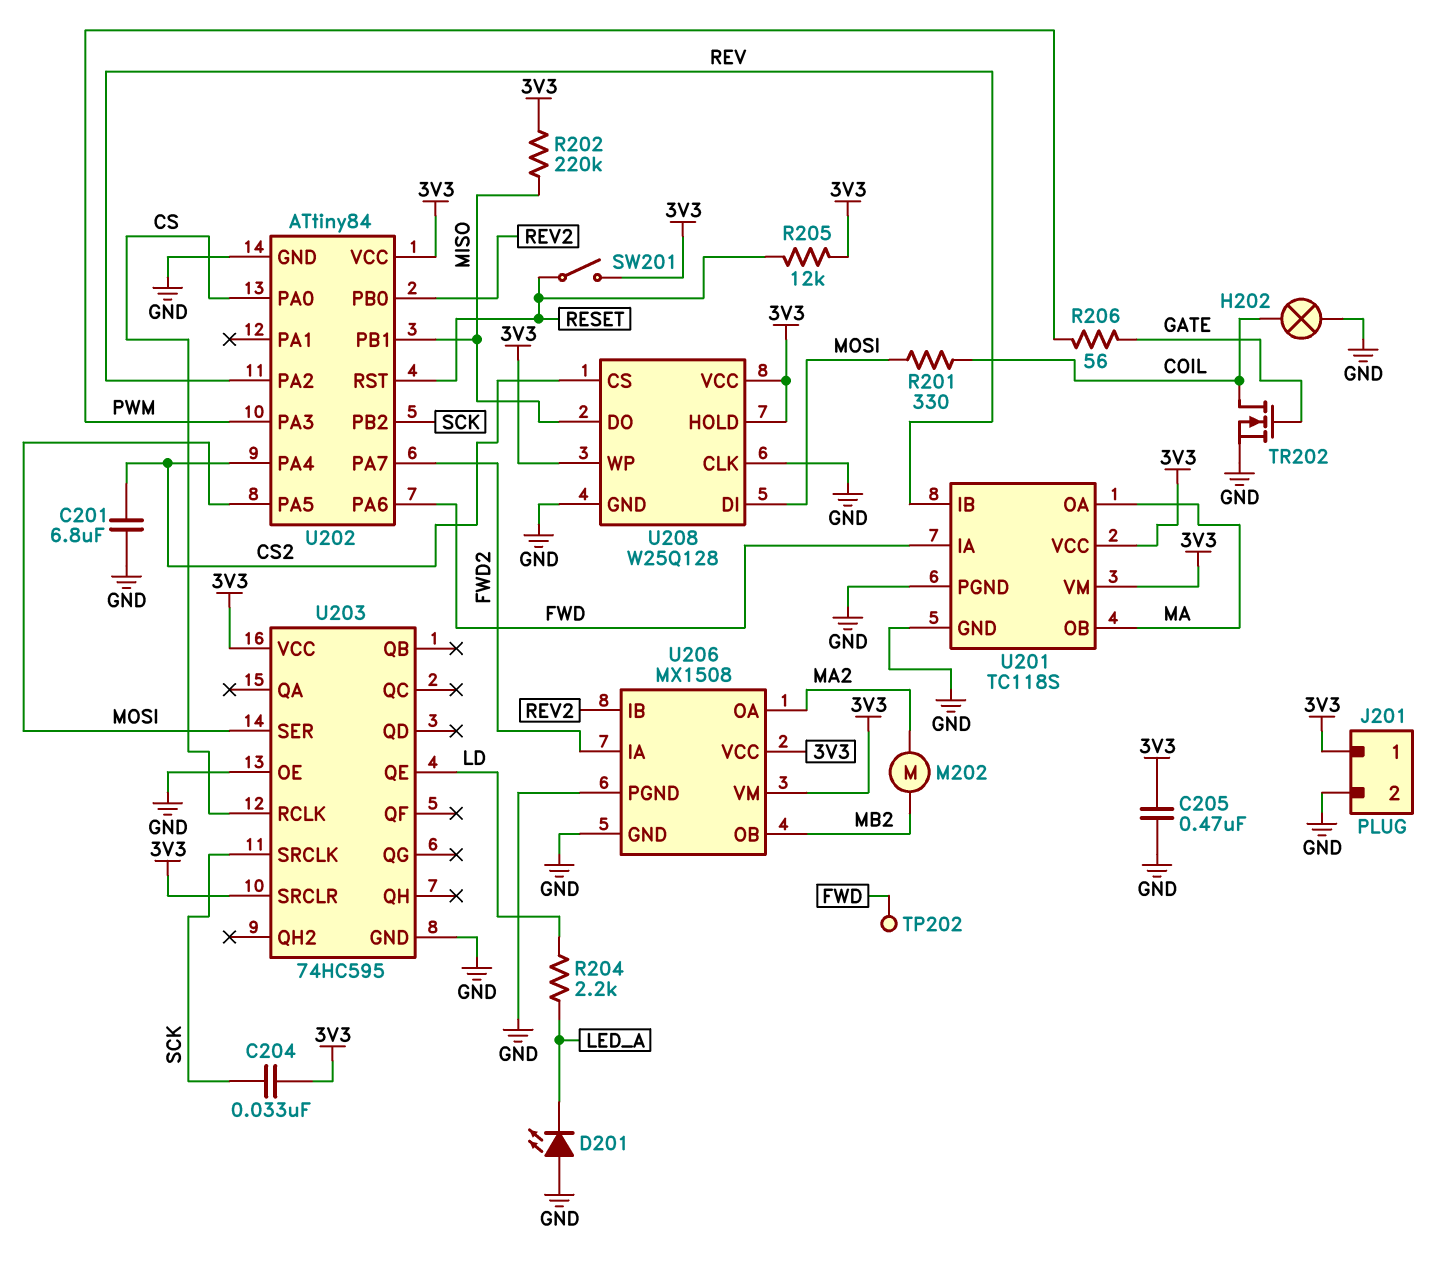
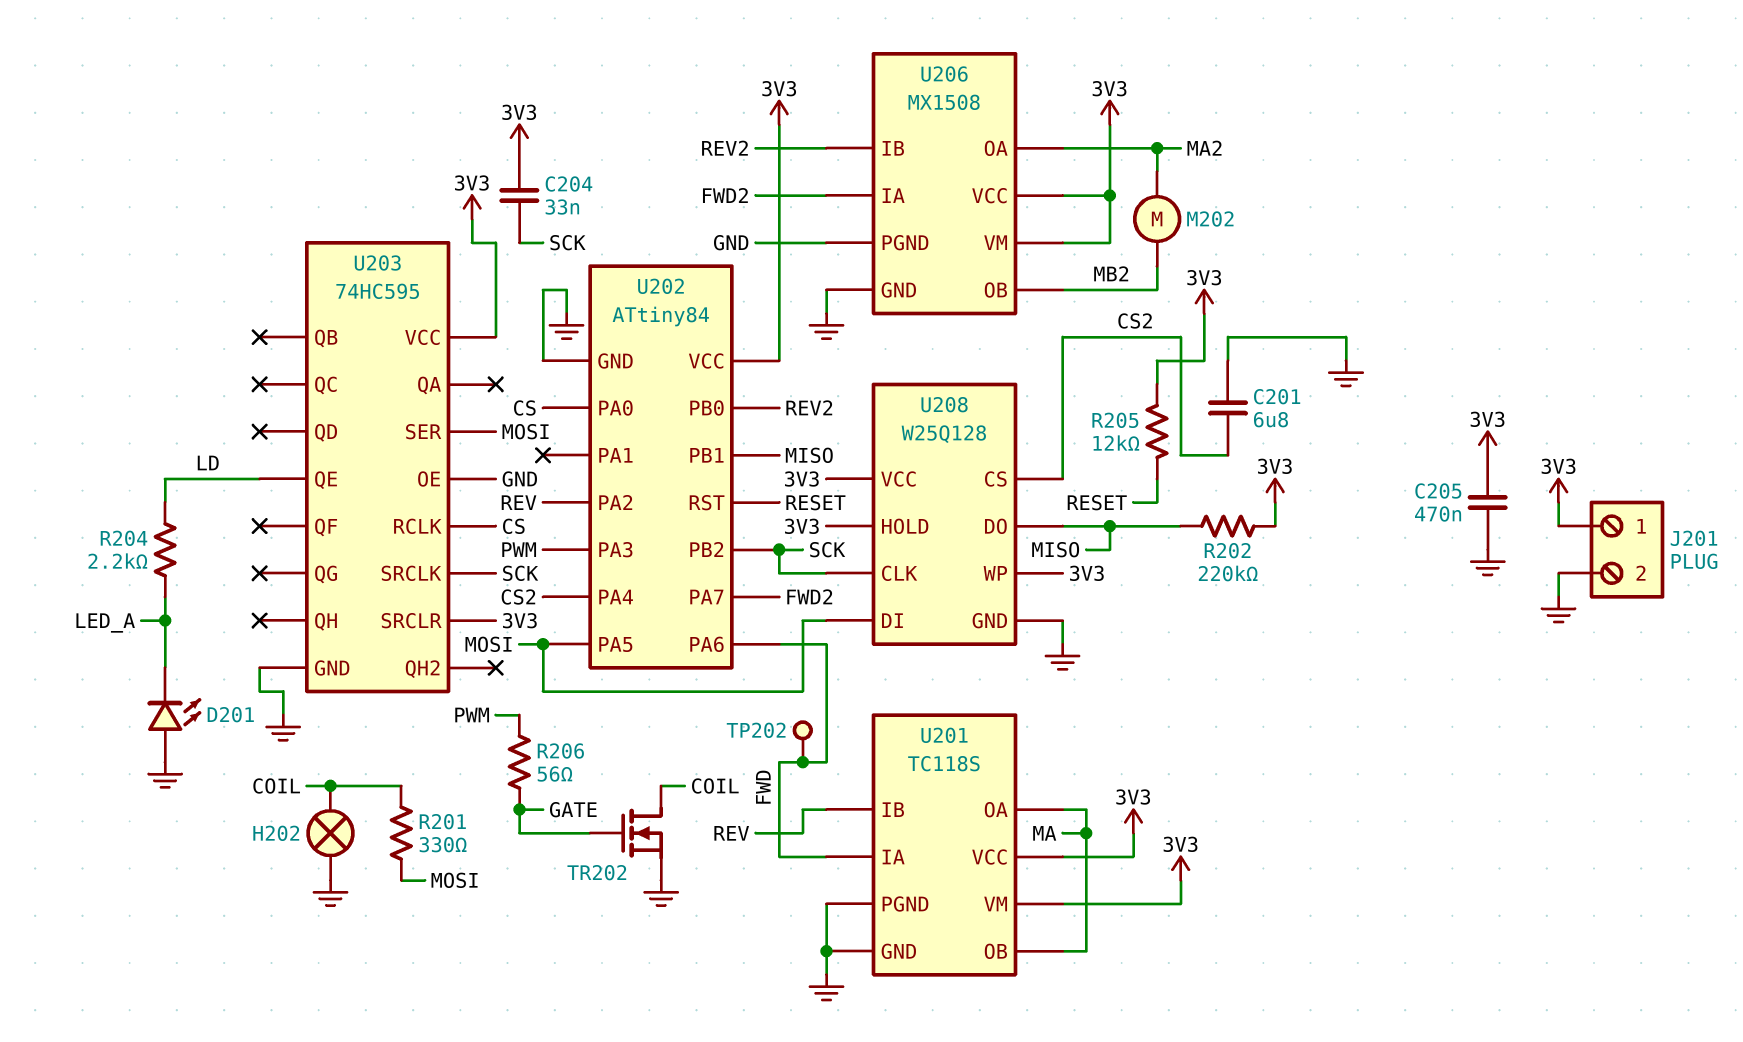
SW201: switch (3V3, RESET) -> none
U208 pin CLK: GND -> SCK

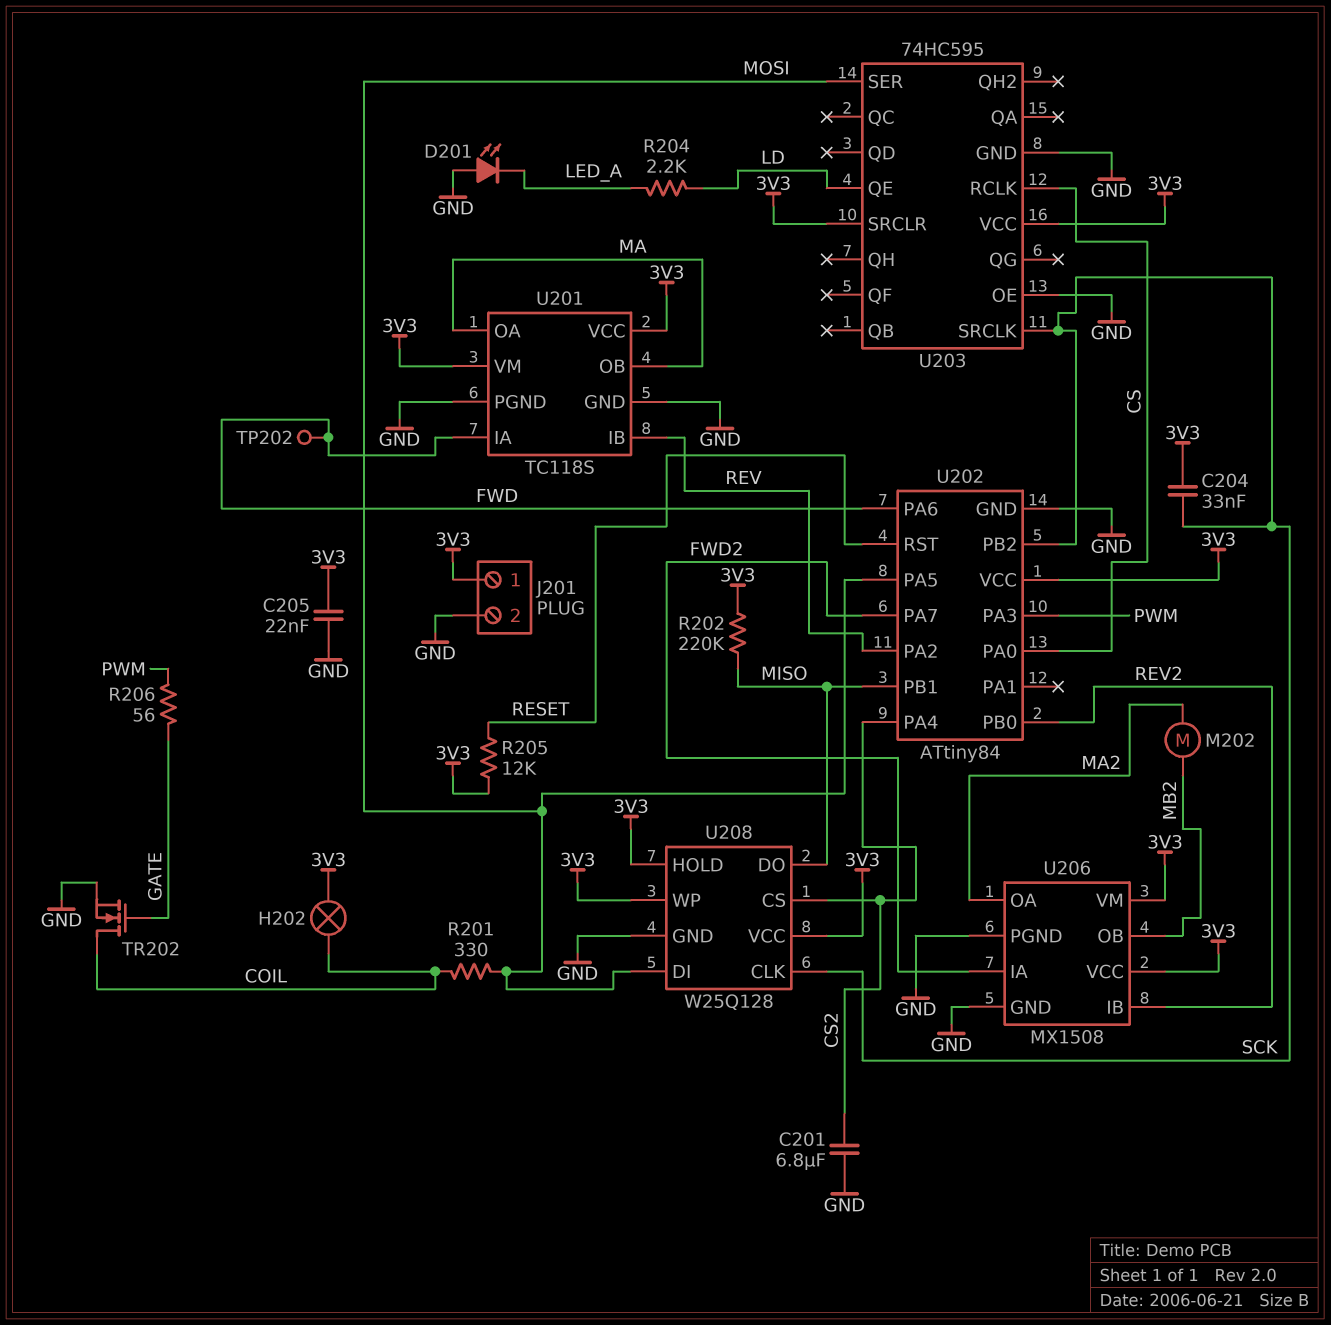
C205: 470nF (3V3, GND) -> 22nF (3V3, GND)
H202: lamp (COIL, GND) -> lamp (3V3, COIL)

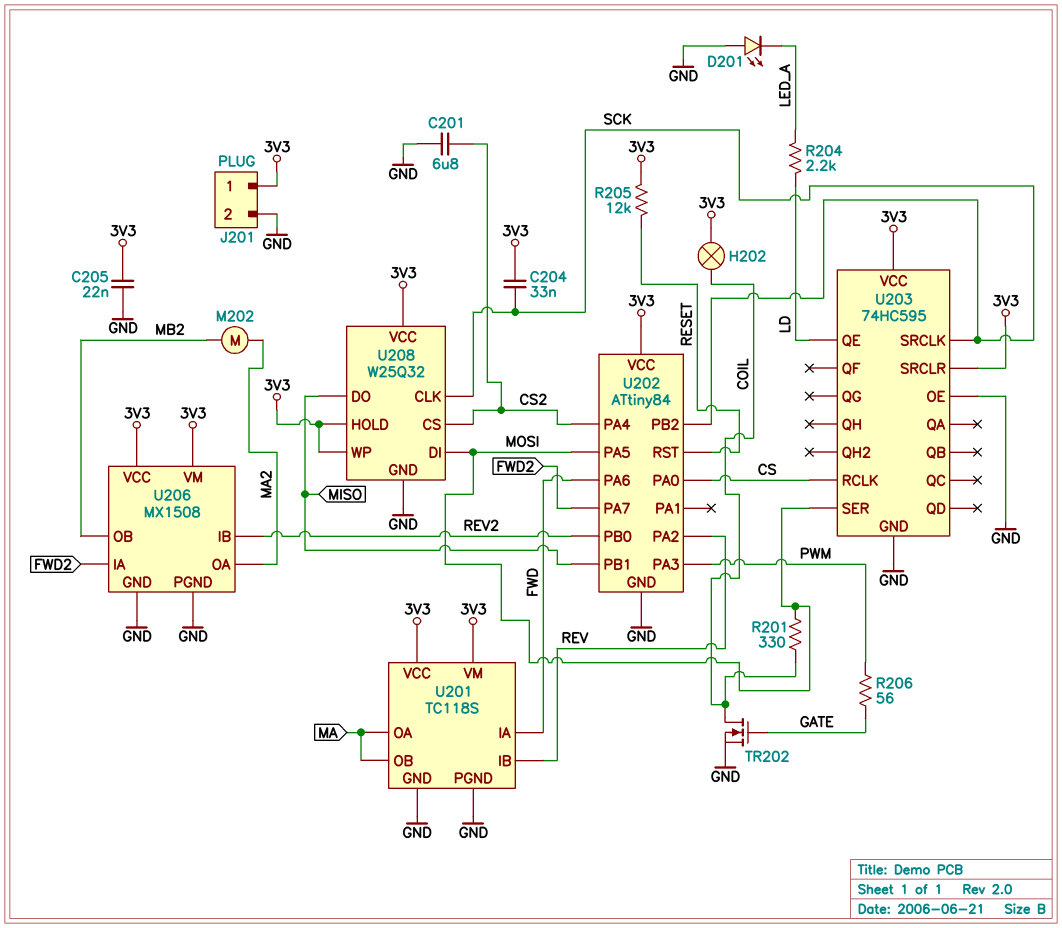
R202: 220k (3V3, MISO) -> none
TP202: test point (FWD) -> none
U208: W25Q128 -> W25Q32

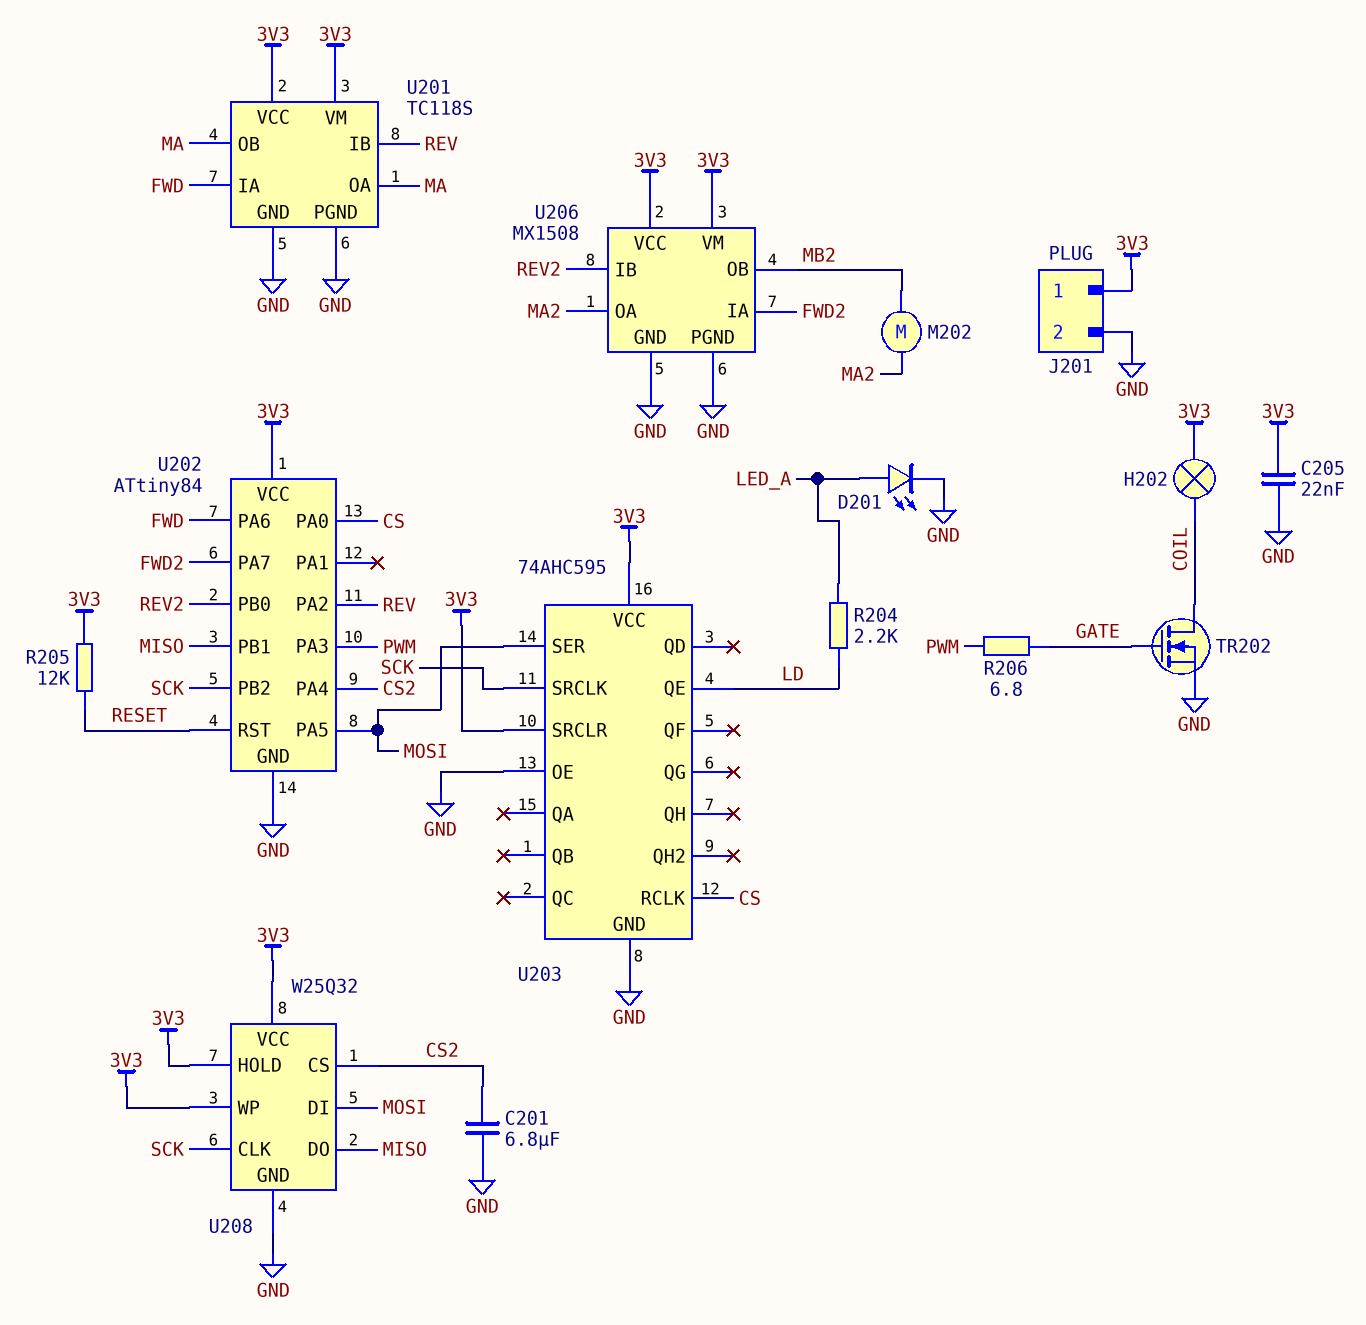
C204: 33nF (3V3, SCK) -> none
D201: LED (A GND, K LED_A) -> LED (A LED_A, K GND)
R201: 330 (COIL, MOSI) -> none
R206: 56 (GATE, PWM) -> 6.8 (GATE, PWM)
U203: 74HC595 -> 74AHC595

